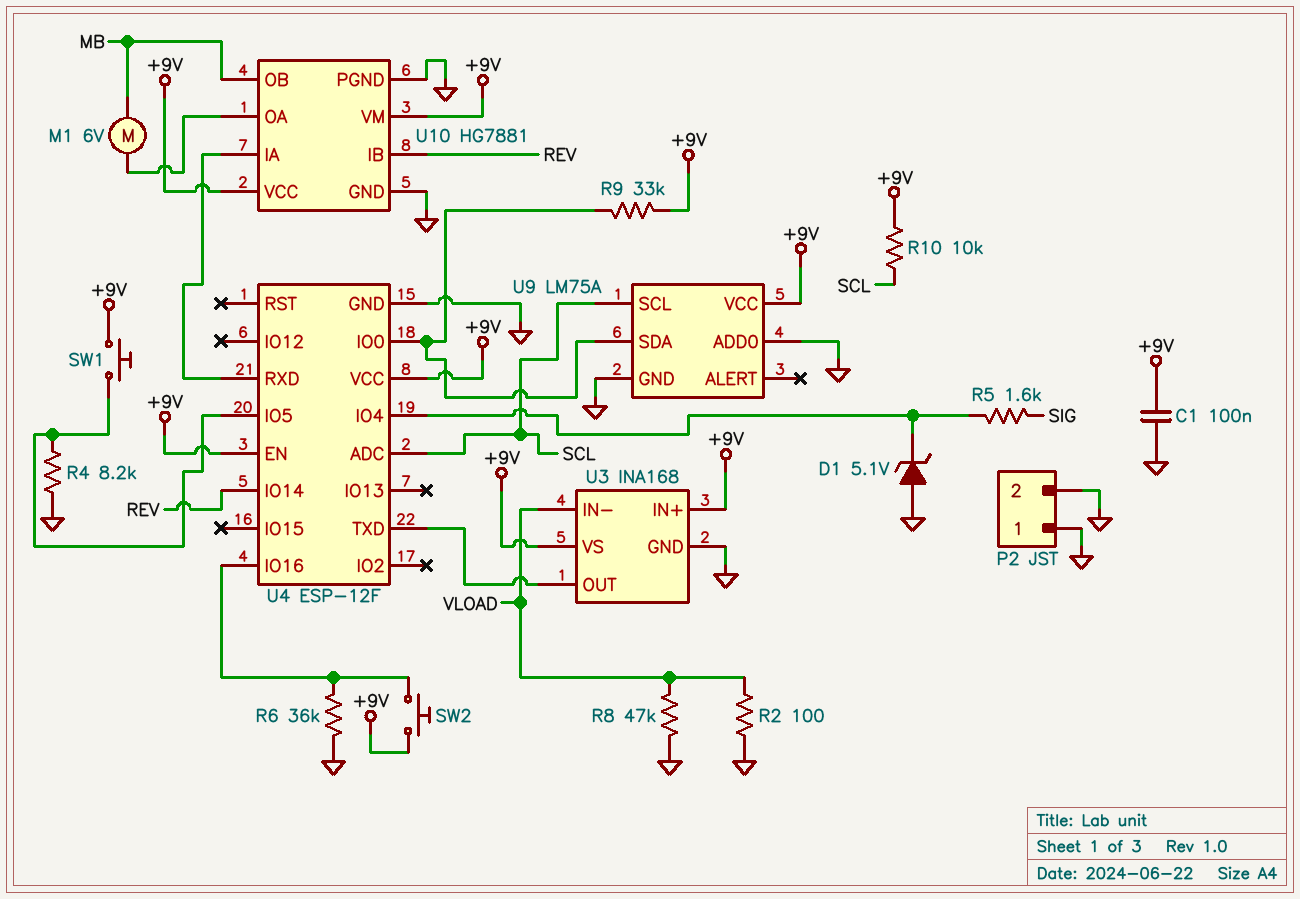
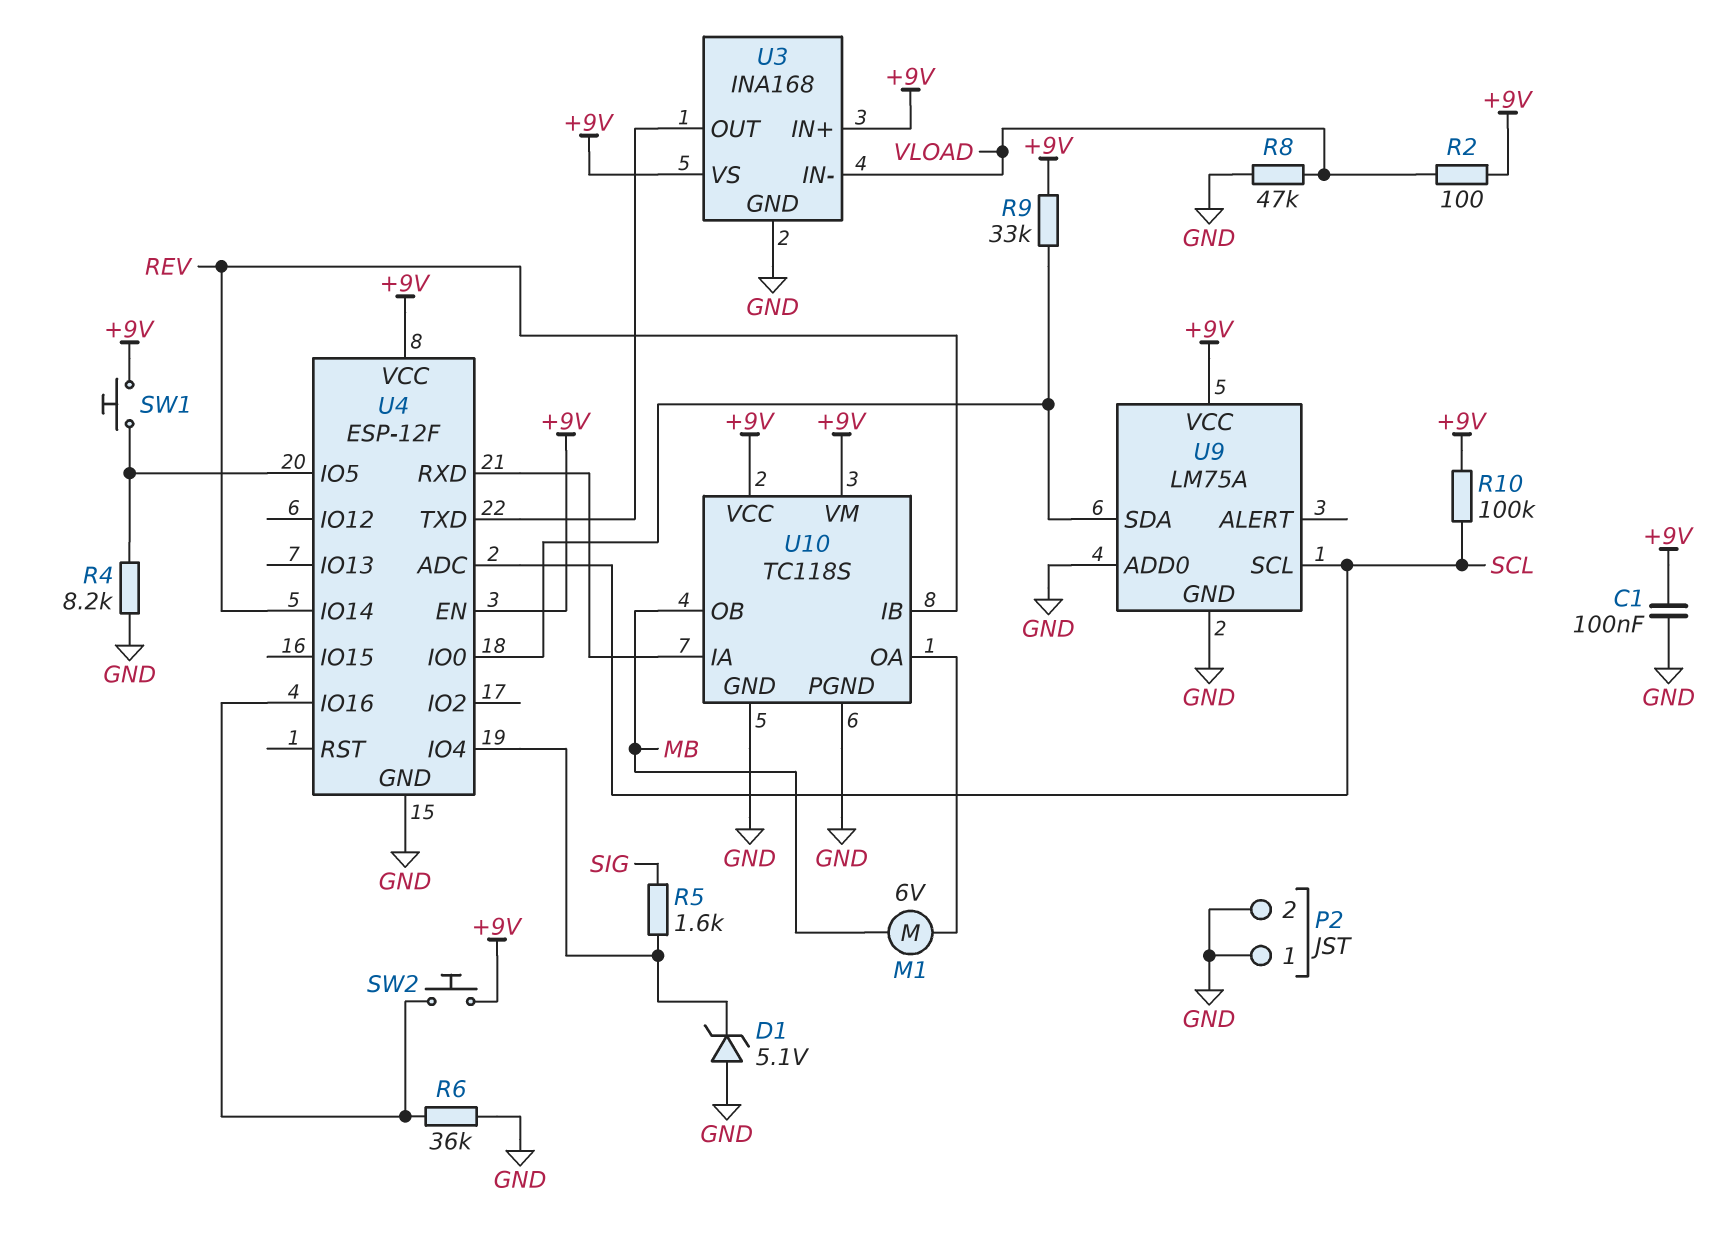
R2: 100 (GND, VLOAD) -> 100 (+9V, VLOAD)
R10: 10k (+9V, SCL) -> 100k (+9V, SCL)
U10: HG7881 -> TC118S

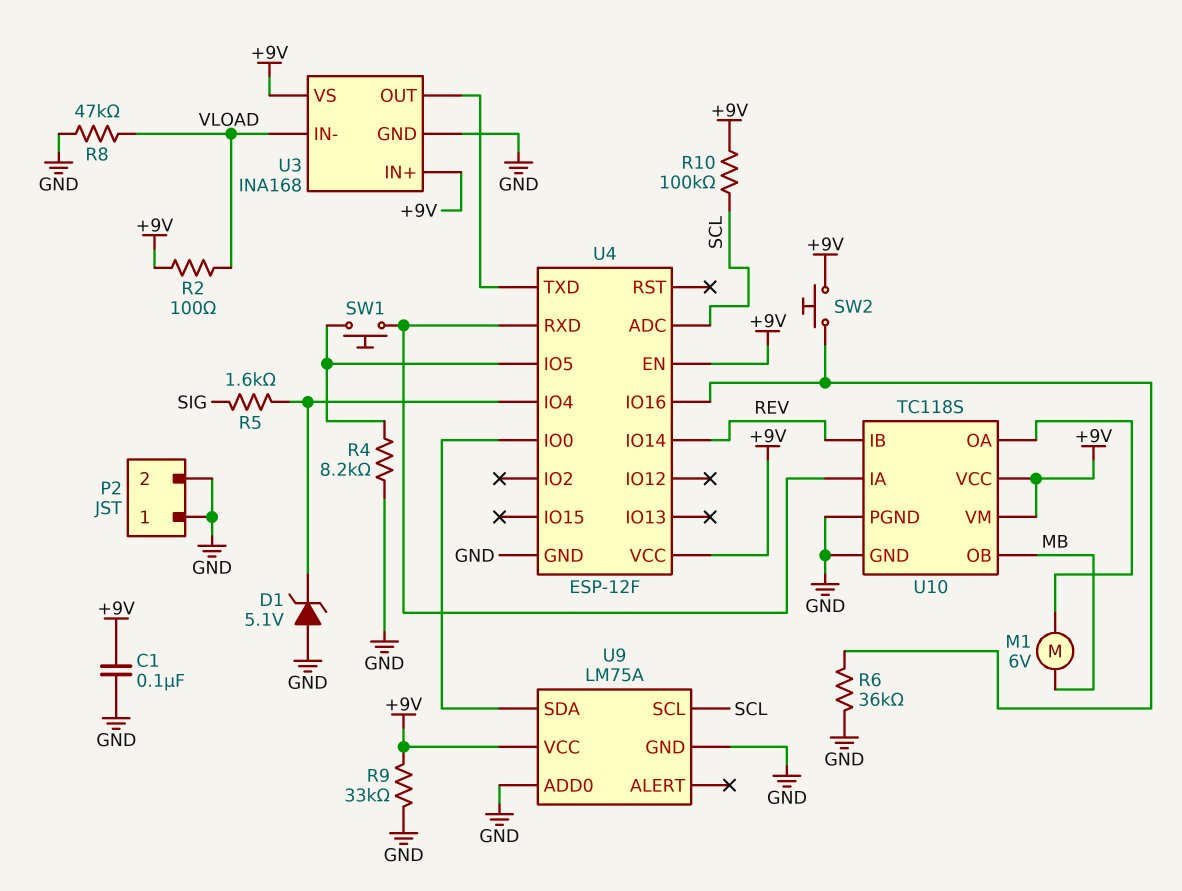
R9: 33k (+9V, U4/IO0) -> 33k (+9V, GND)
SW1: button (+9V, U4/IO5) -> button (U4/IO5, U4/RXD)

